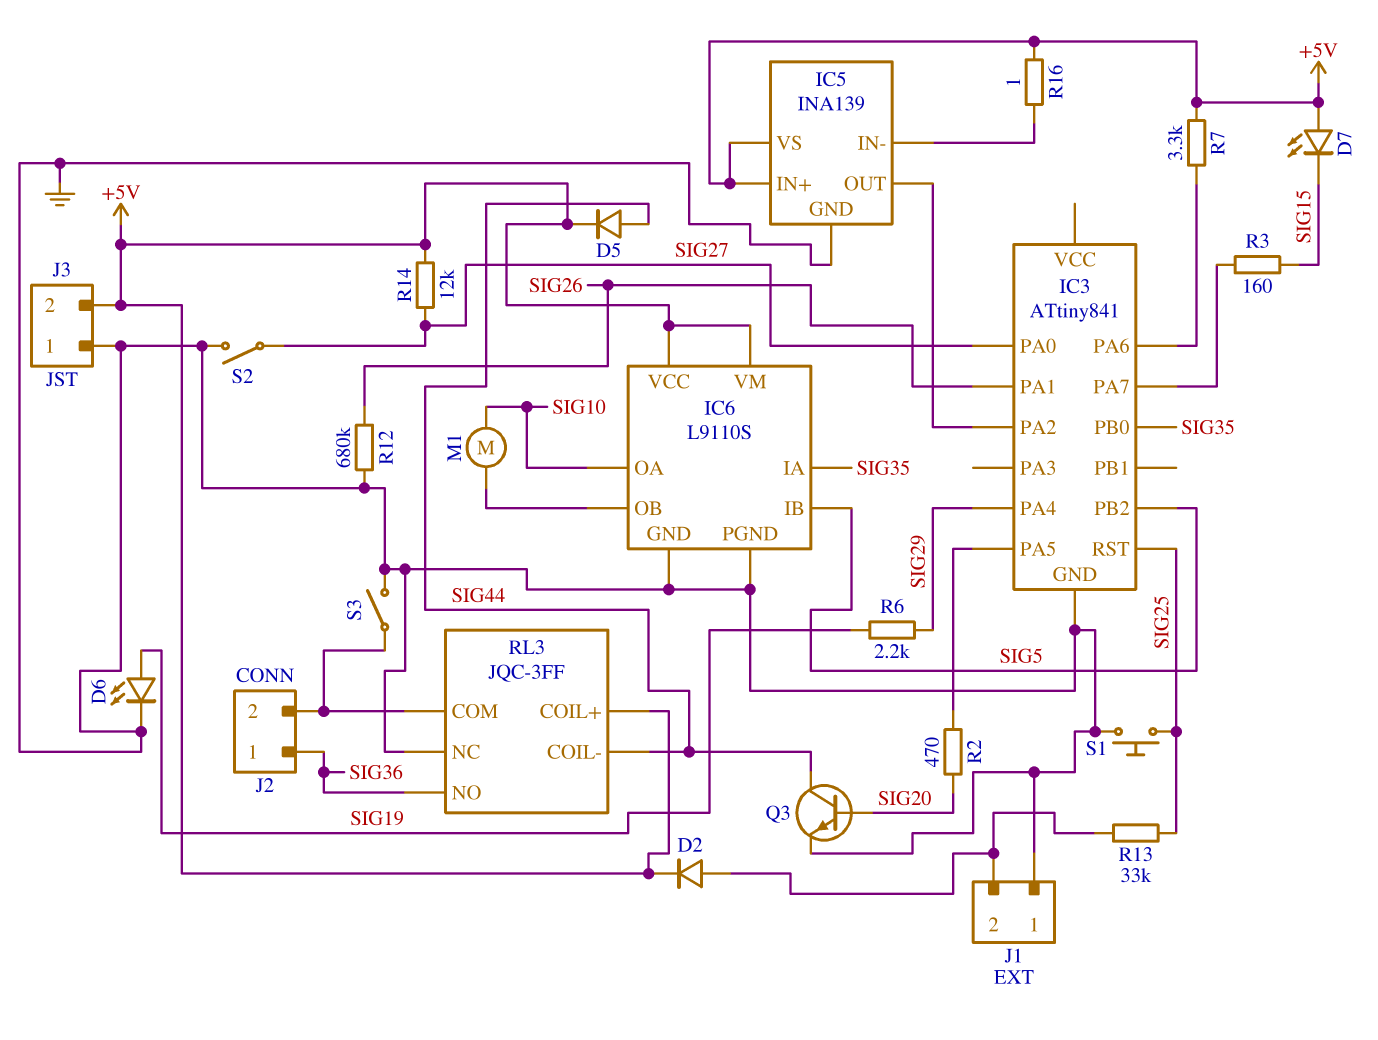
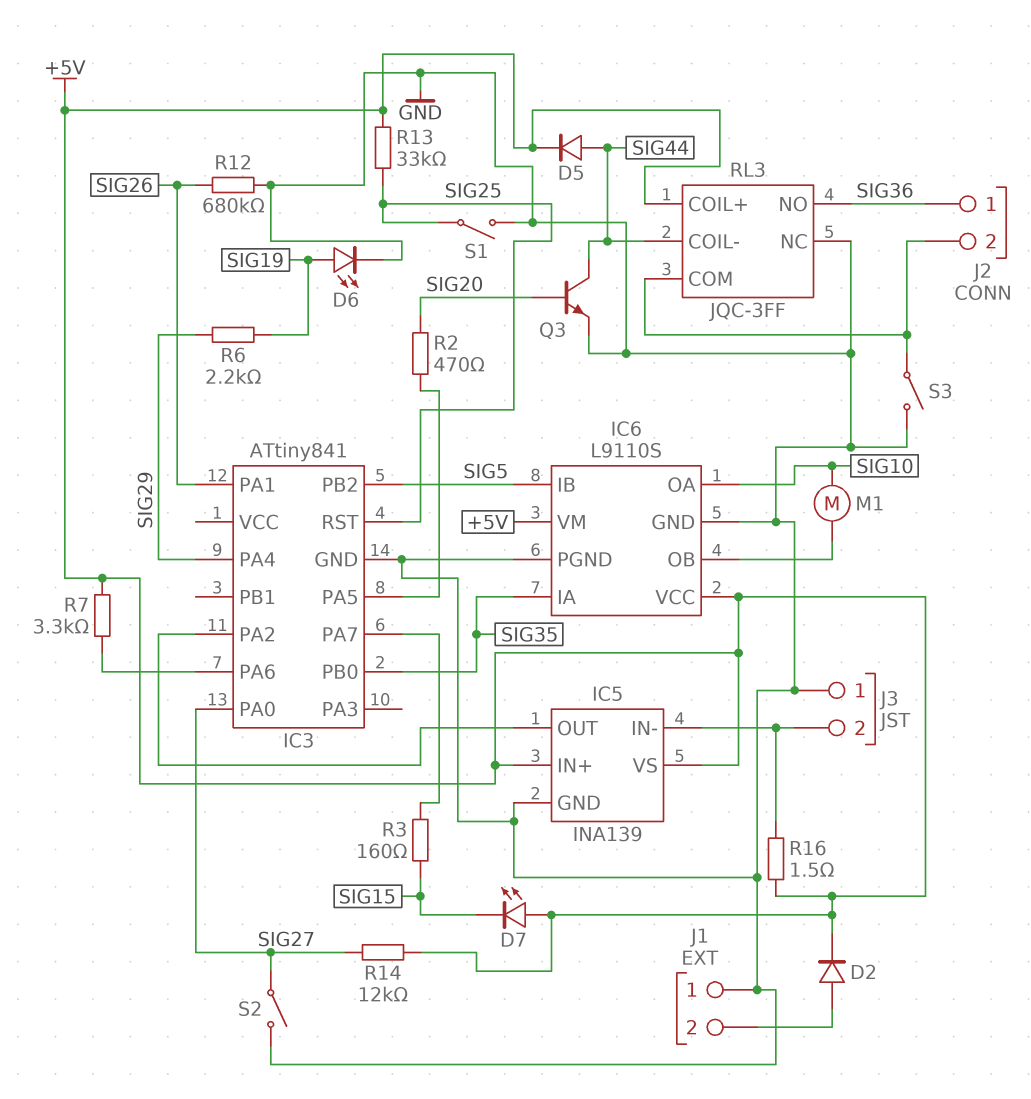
J3 pin 2: +5V -> IC5/IN-
R13: 33k (J1/2, SIG25) -> 33k (+5V, SIG25)
R16: 1 (+5V, IC5/IN-) -> 1.5 (+5V, IC5/IN-)
S1: button (GND, SIG25) -> switch (GND, SIG25)

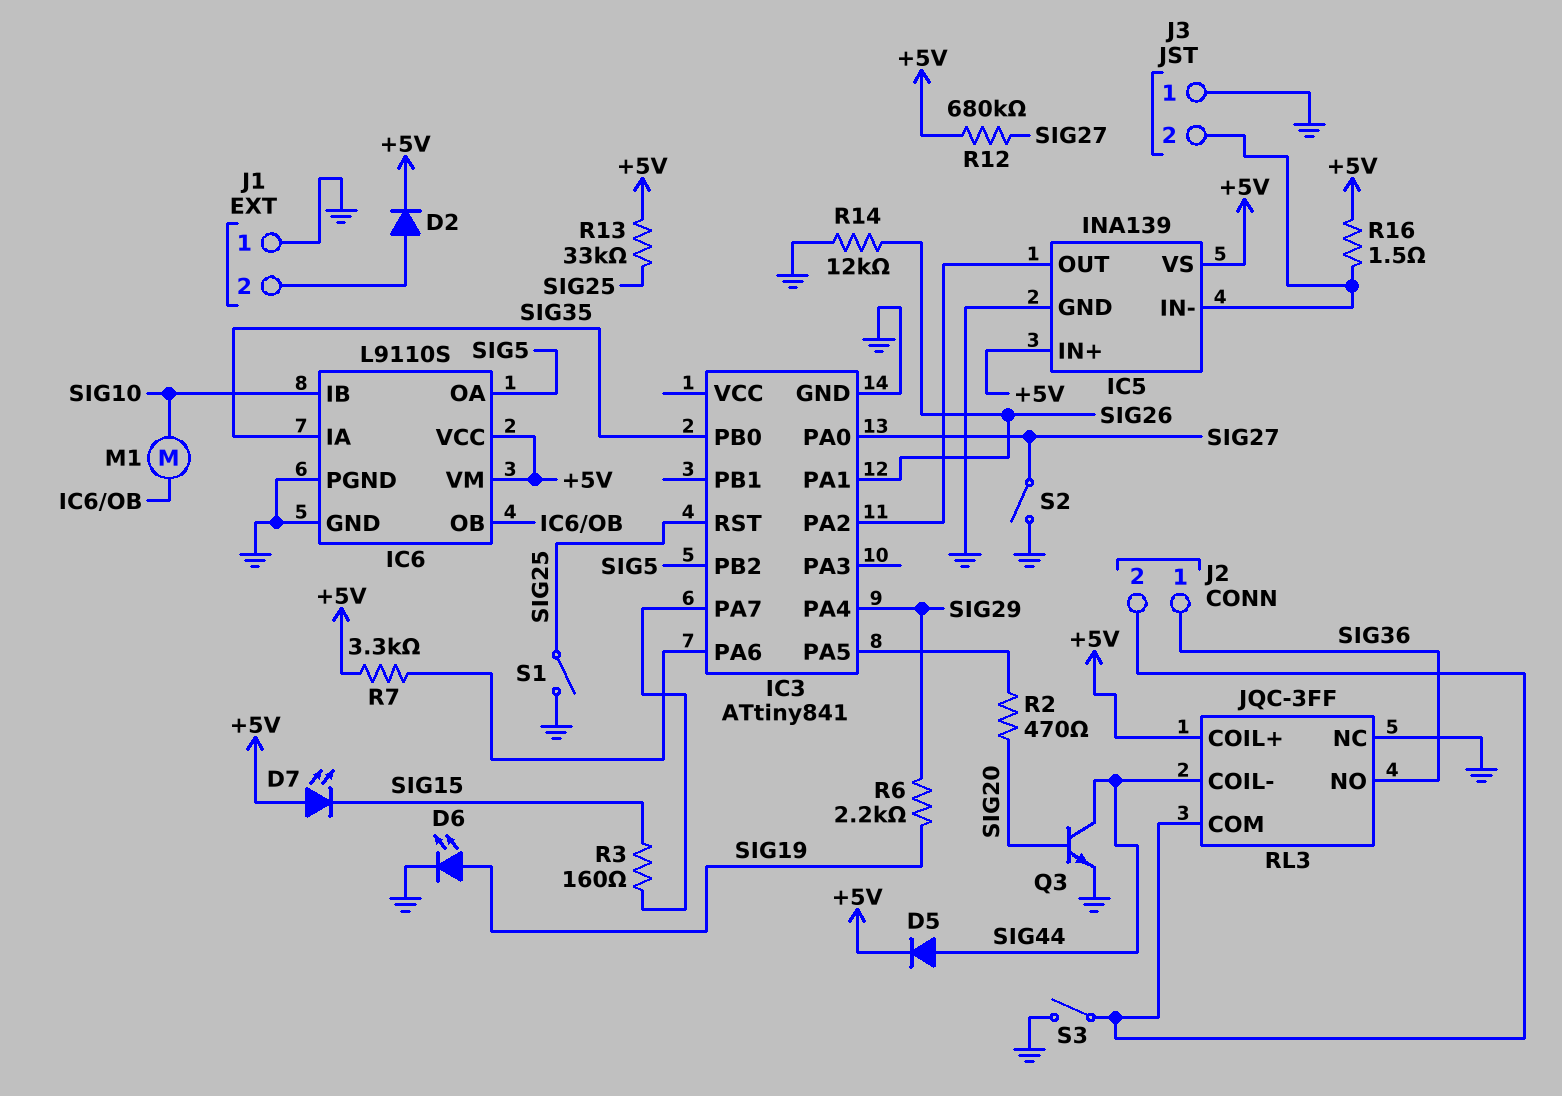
IC6 pin IB: SIG5 -> SIG10
IC6 pin OA: SIG10 -> SIG5
R12: 680k (GND, SIG26) -> 680k (+5V, SIG27)
R14: 12k (+5V, SIG27) -> 12k (GND, SIG26)

